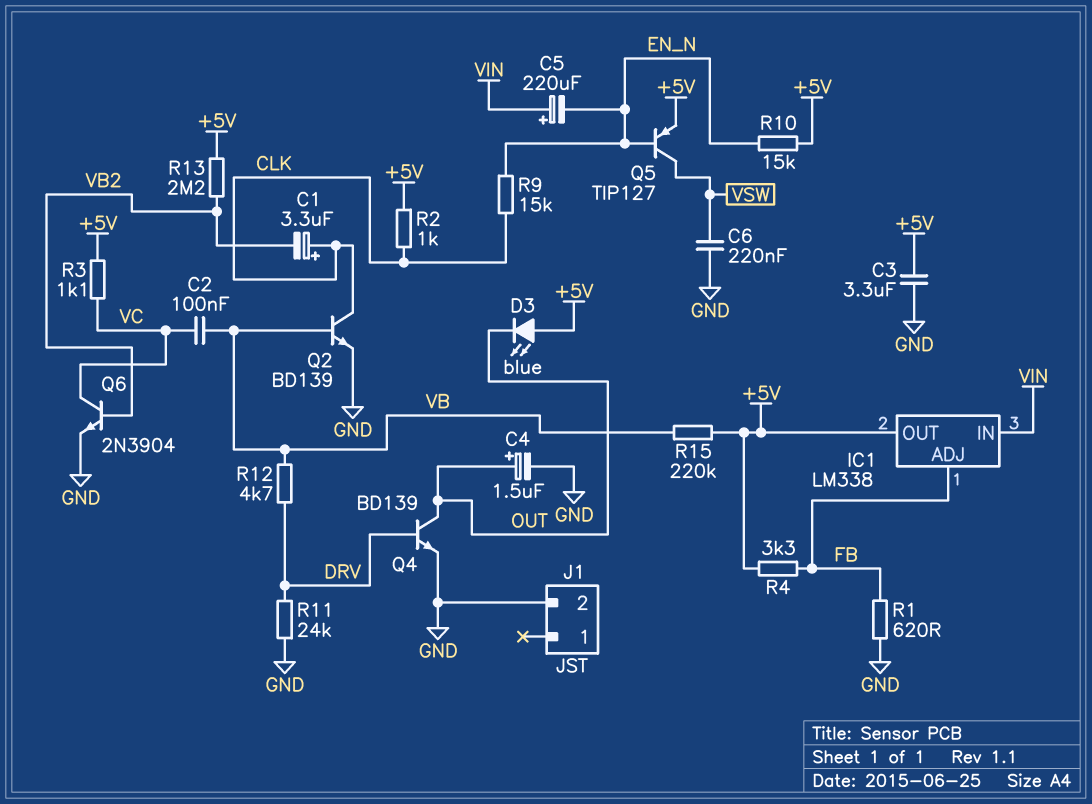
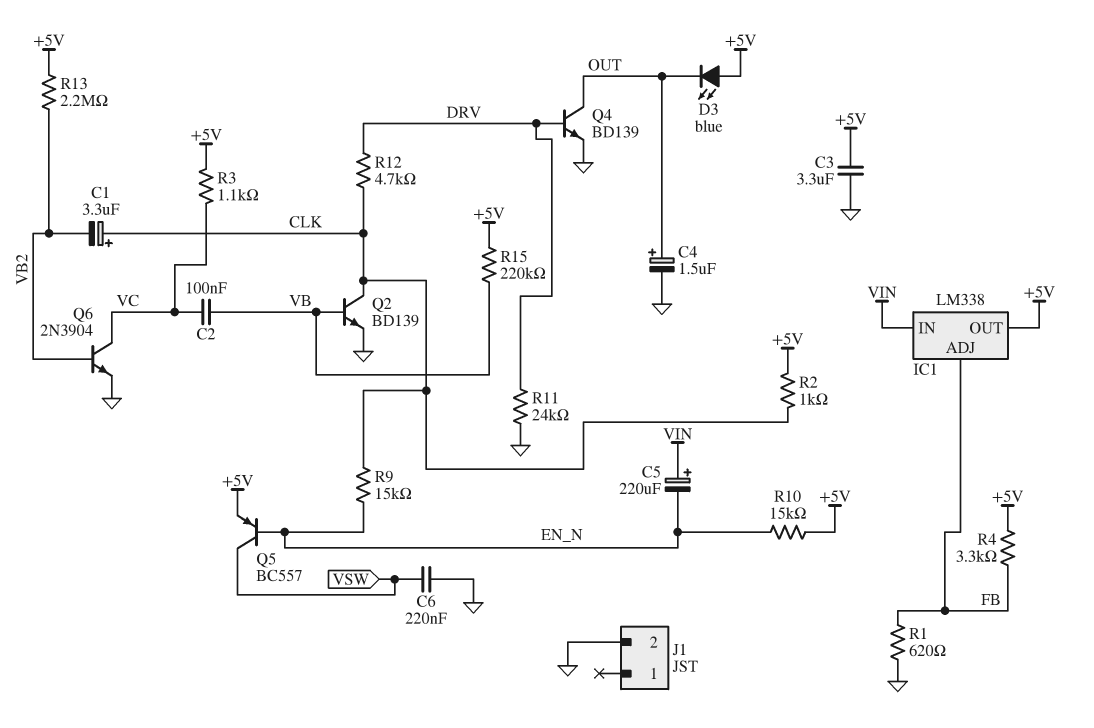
Q5: PNP TIP127 (B EN_N, C VSW, E +5V) -> PNP BC557 (B EN_N, C VSW, E +5V)
R12: 4.7k (DRV, VB) -> 4.7k (CLK, DRV)

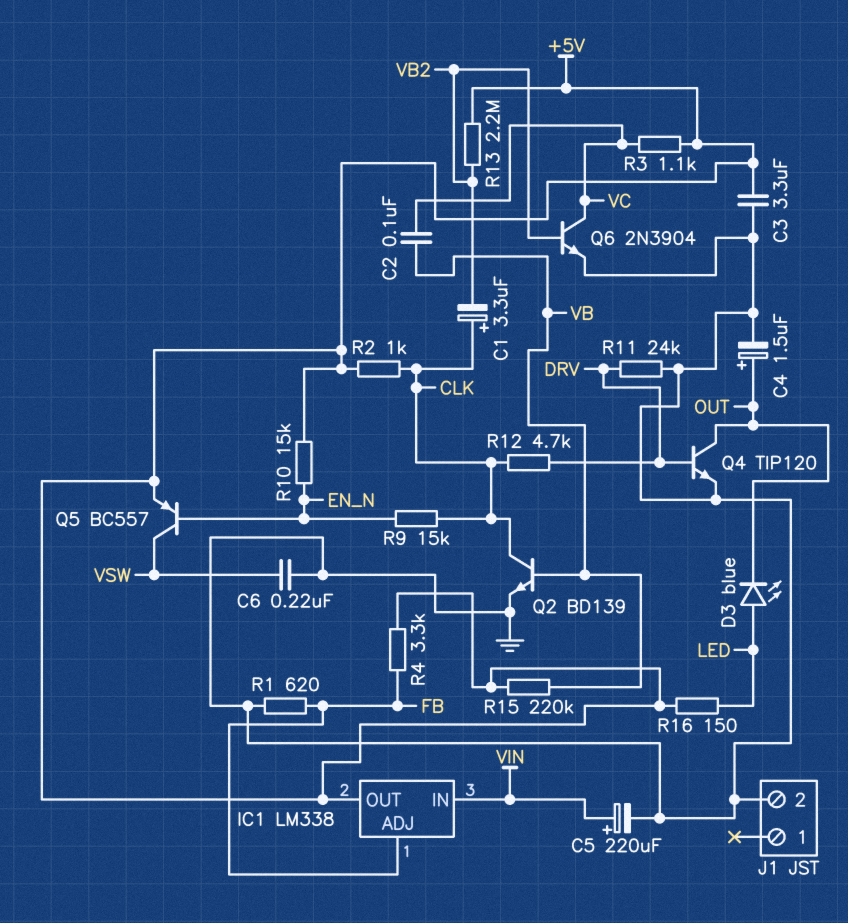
C5: 220uF (plus VIN, minus EN_N) -> 220uF (plus VIN, minus GND)
D3: LED blue (A +5V, K OUT) -> LED blue (A LED, K OUT)
Q4: NPN BD139 (B DRV, C OUT, E GND) -> NPN TIP120 (B DRV, C OUT, E GND)
R16: none -> 150 (+5V, LED)

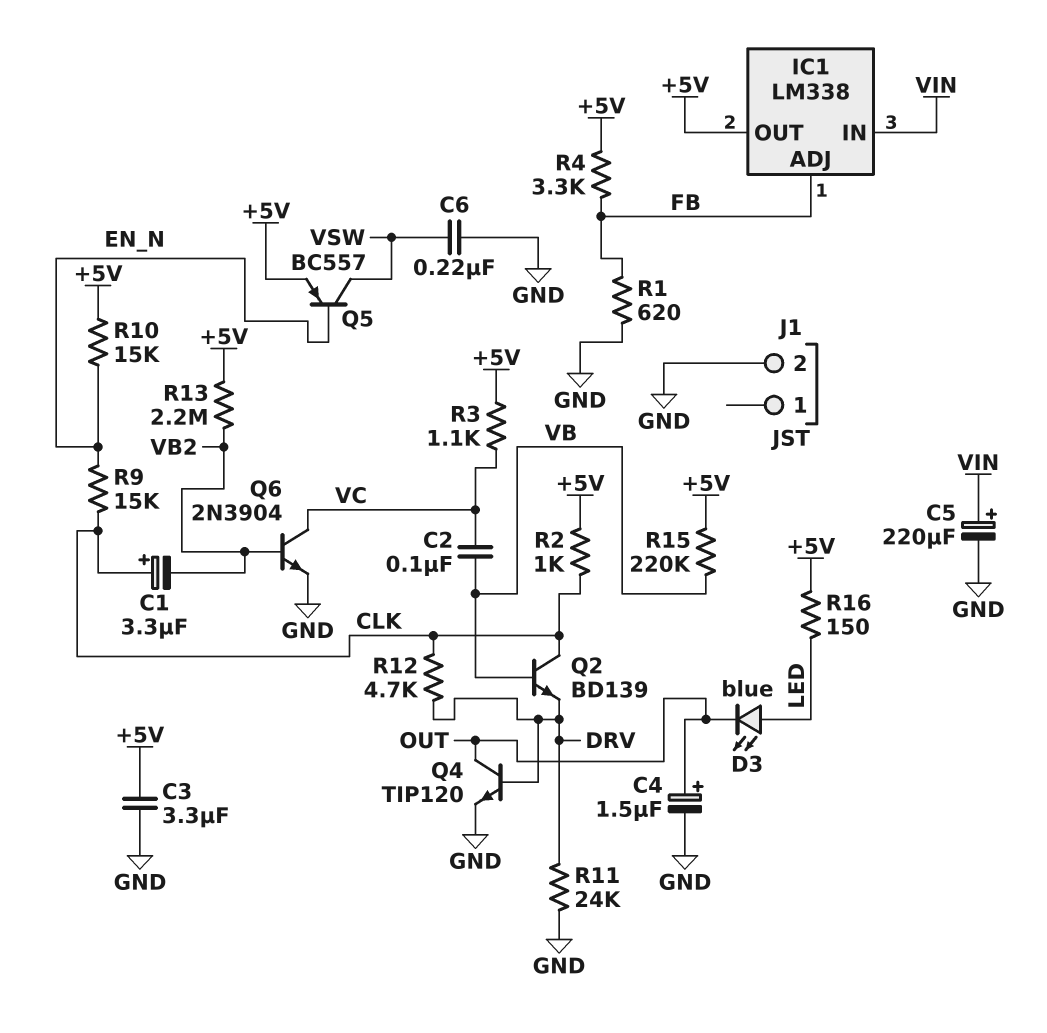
Q2: NPN BD139 (B VB, C CLK, E GND) -> NPN BD139 (B VB, C CLK, E DRV)

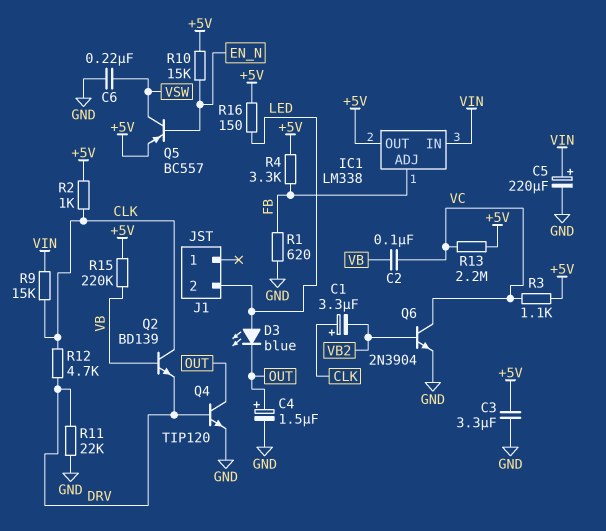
J1 pin 2: GND -> LED
R9: 15k (CLK, EN_N) -> 15k (CLK, VIN)
R11: 24k (DRV, GND) -> 22k (DRV, GND)
R13: 2.2M (+5V, VB2) -> 2.2M (+5V, VC)

